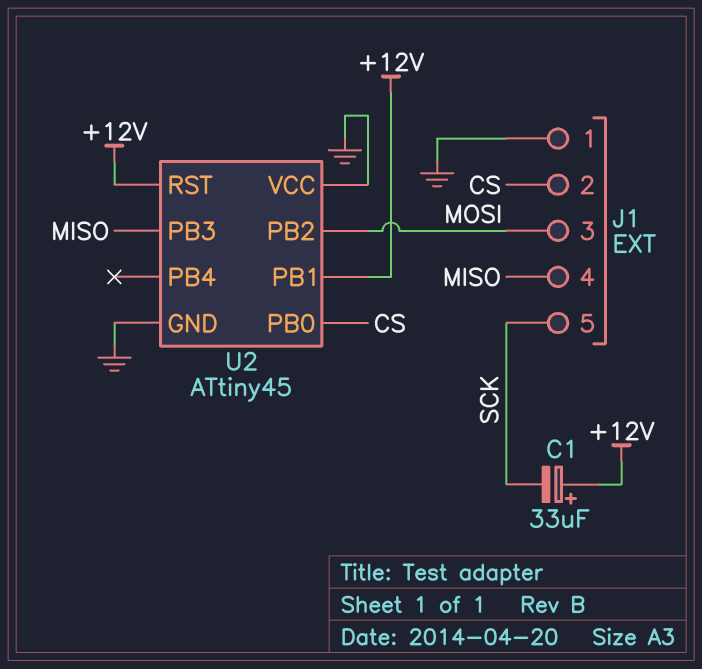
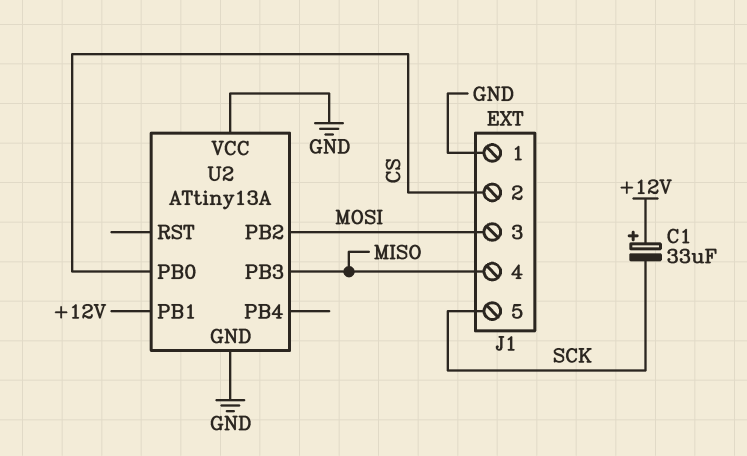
U2: ATtiny45 -> ATtiny13A
U2 pin RST: +12V -> none

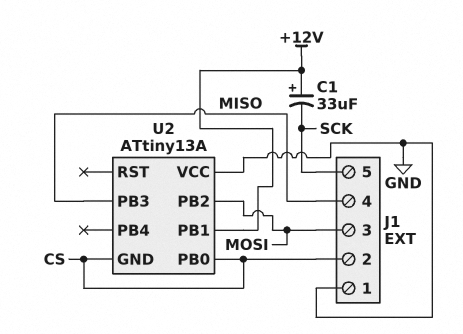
U2 pin GND: GND -> CS

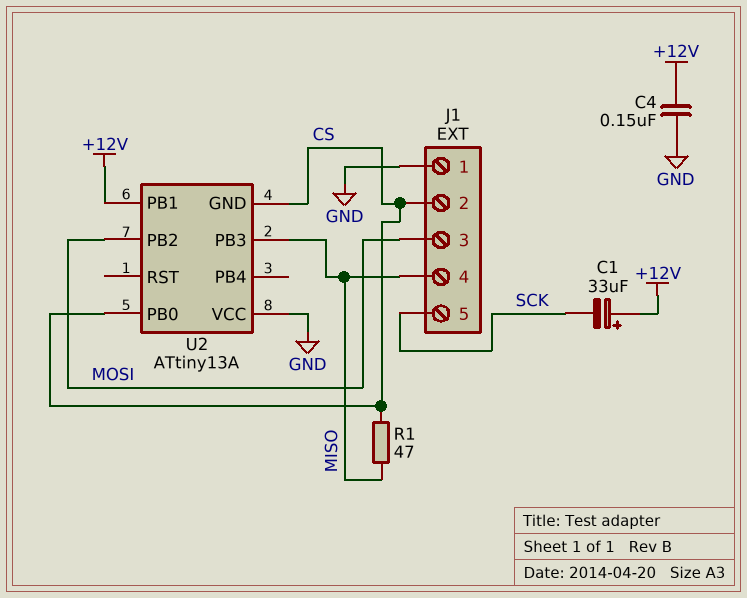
C4: none -> 150nF (+12V, GND)
R1: none -> 47 (CS, MISO)

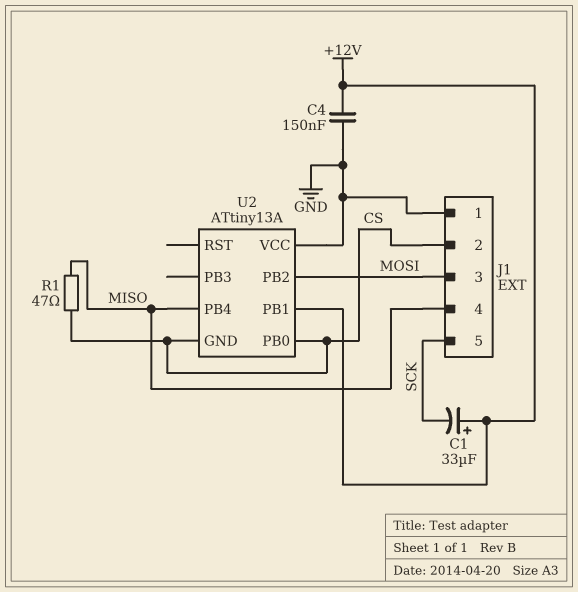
U2 pin PB3: MISO -> none
U2 pin PB4: none -> MISO

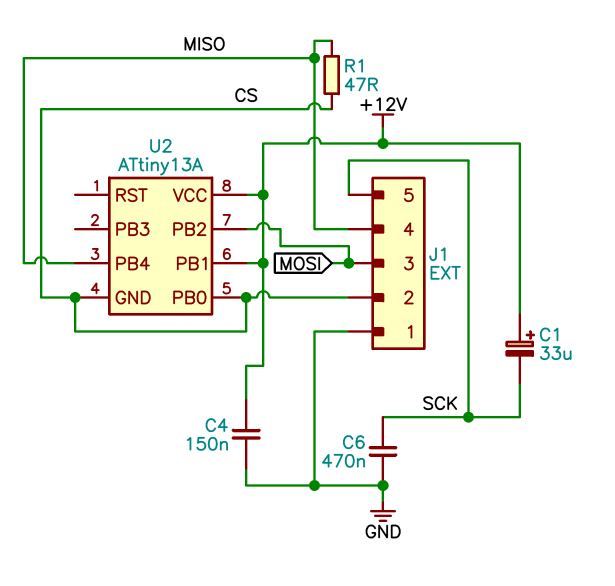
C6: none -> 470nF (GND, SCK)
U2 pin VCC: GND -> +12V

